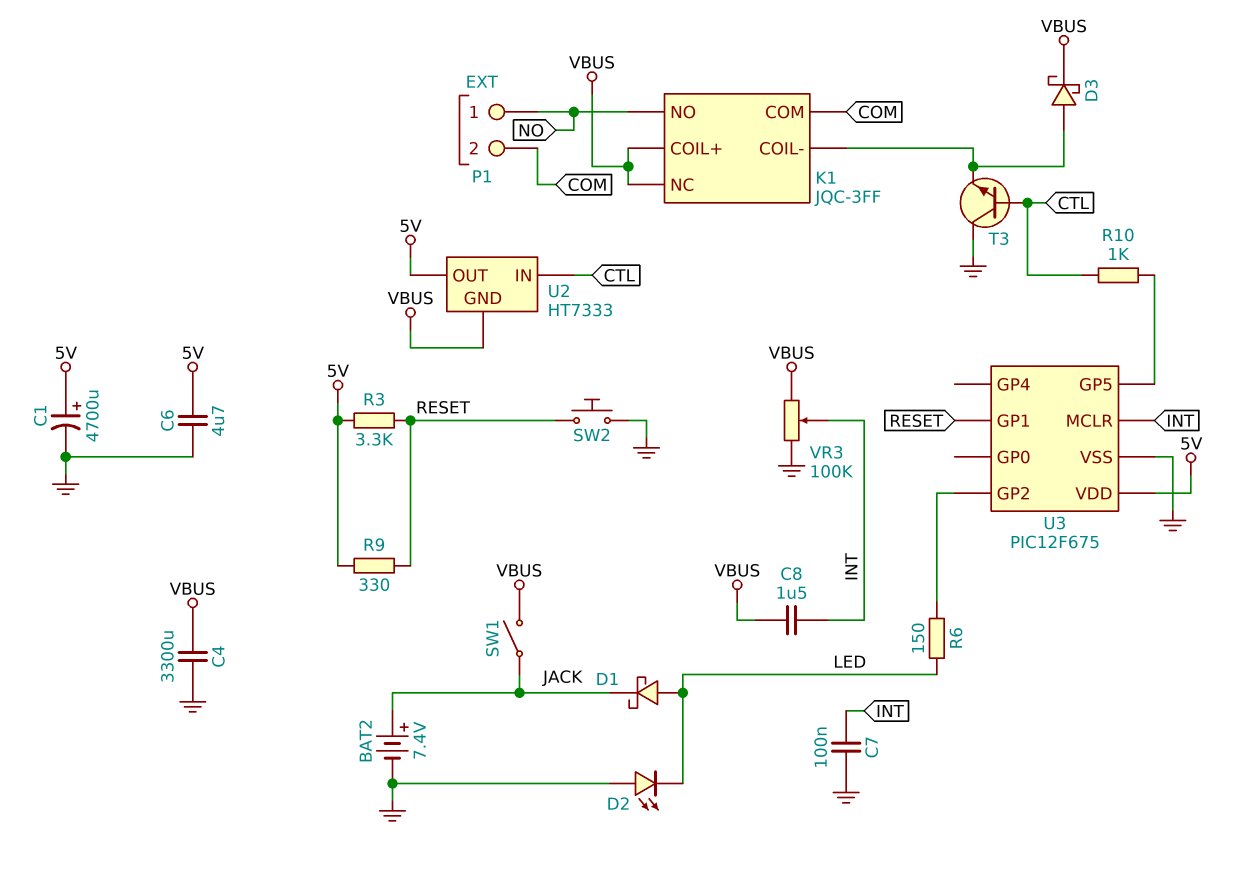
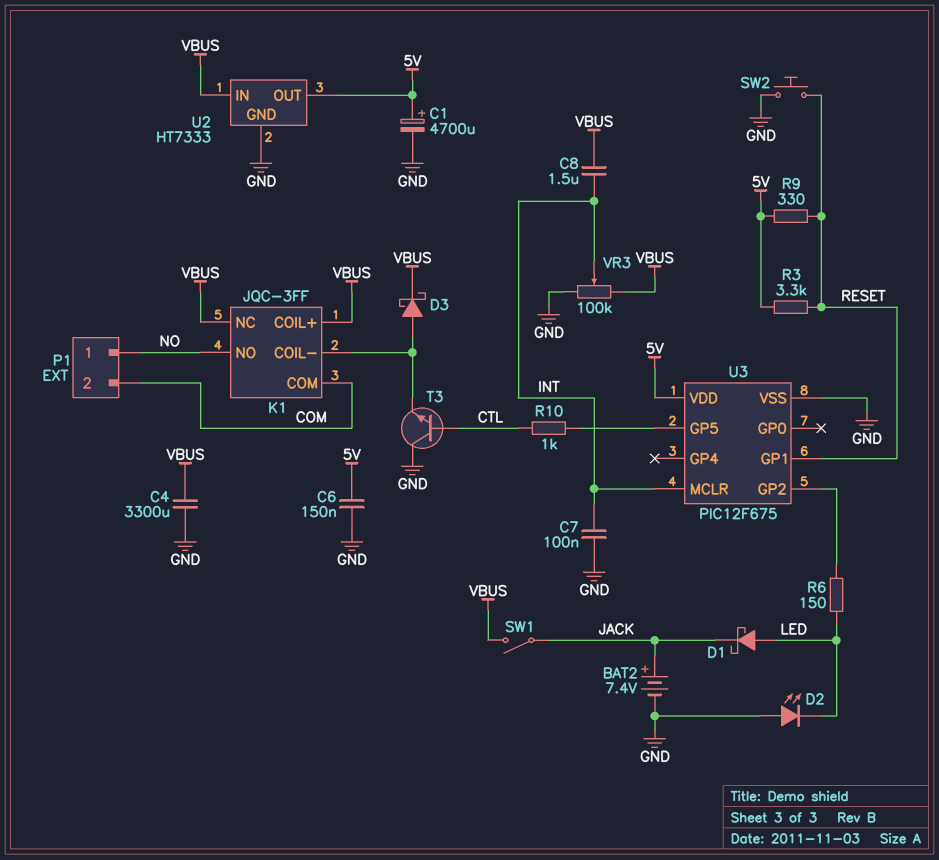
C6: 4.7uF (5V, GND) -> 150nF (5V, GND)
U2 pin GND: VBUS -> GND
U2 pin IN: CTL -> VBUS

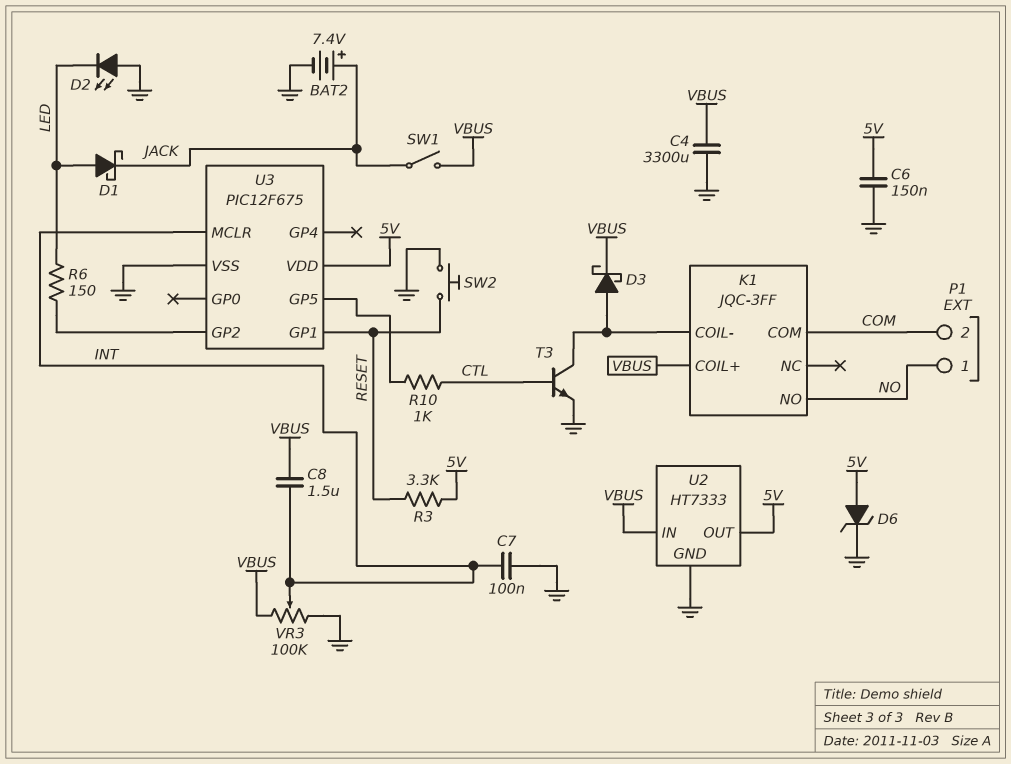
C1: 4700uF (plus 5V, minus GND) -> none
D6: none -> zener (A 5V, K GND)
K1 pin NC: VBUS -> none
R9: 330 (5V, RESET) -> none
T3: NPN (B CTL, C GND, E K1/COIL-) -> NPN (B CTL, C K1/COIL-, E GND)

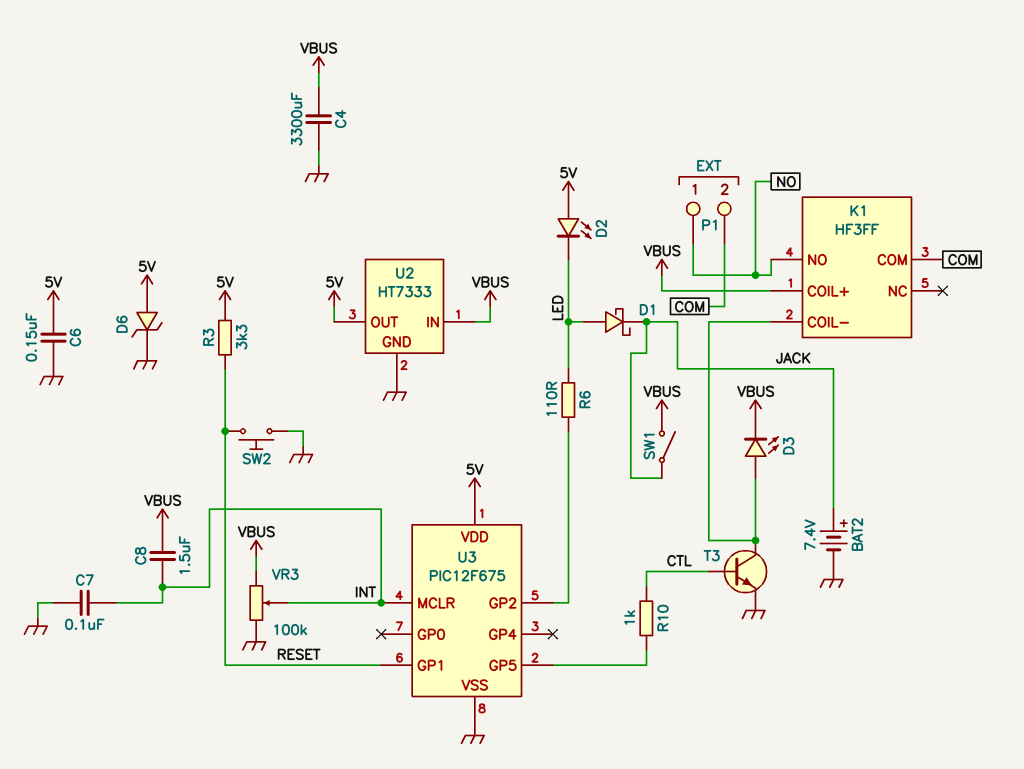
D2: LED (A GND, K LED) -> LED (A 5V, K LED)
D3: schottky (A K1/COIL-, K VBUS) -> LED (A K1/COIL-, K VBUS)
K1: JQC-3FF -> HF3FF
R6: 150 (LED, U3/GP2) -> 110 (LED, U3/GP2)

